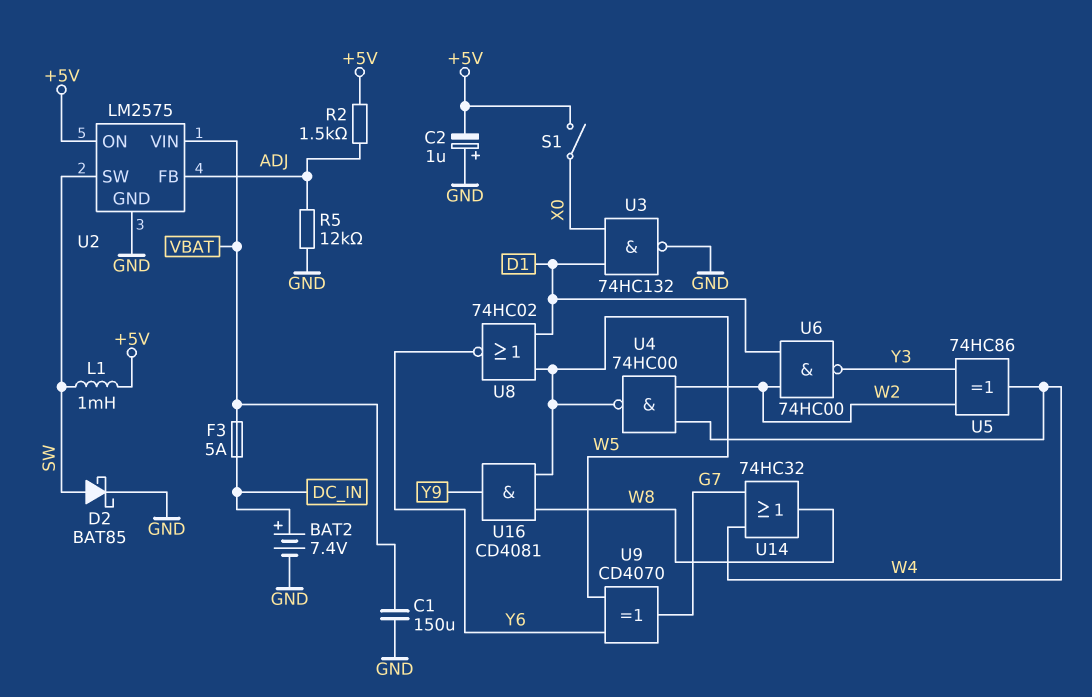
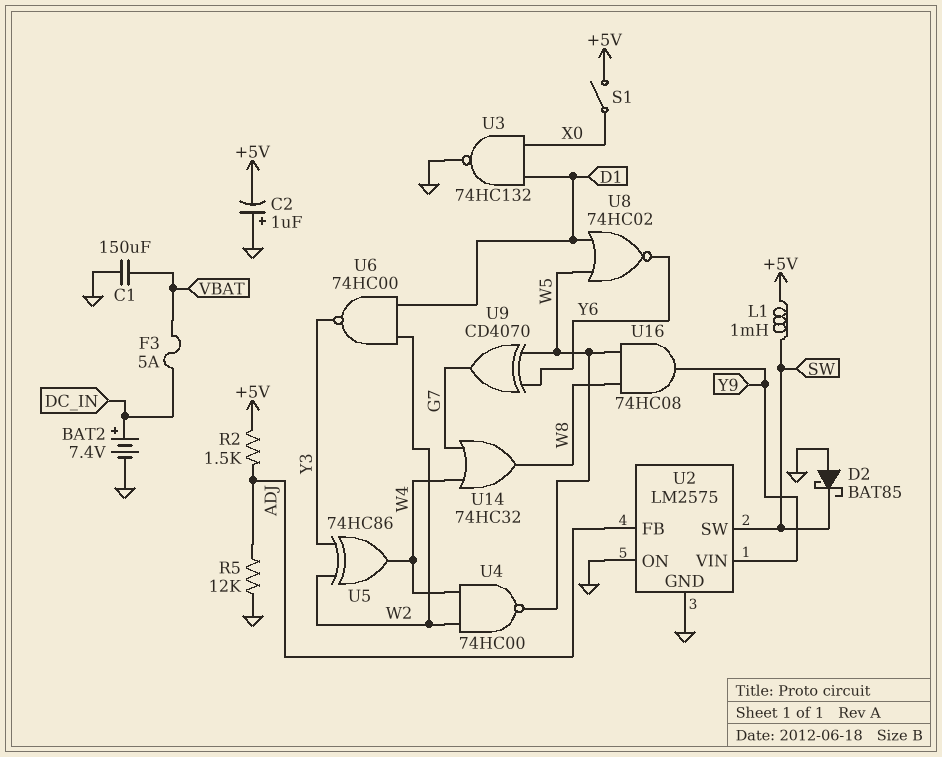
D2: schottky BAT85 (A SW, K GND) -> schottky BAT85 (A GND, K SW)
U2 pin ON: +5V -> GND
U2 pin VIN: VBAT -> Y9
U16: AND CD4081 (in W5, in W8, out Y9) -> AND 74HC08 (in W5, in W8, out Y9)

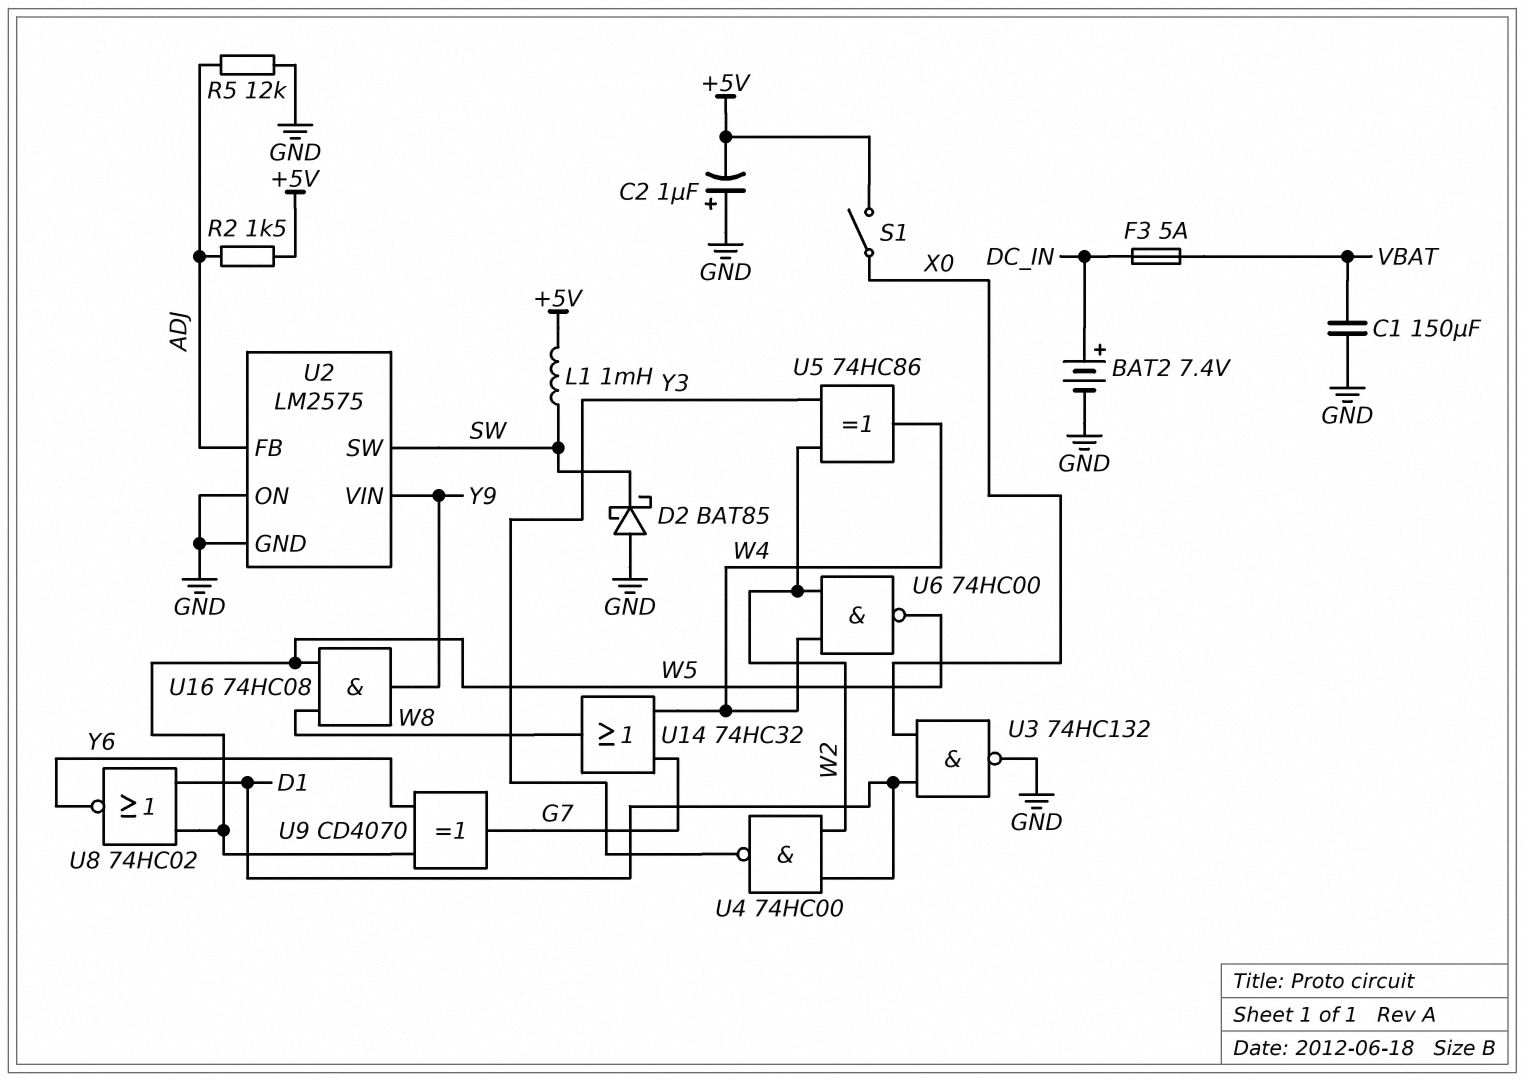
U4: NAND 74HC00 (in W2, in W4, out W5) -> NAND 74HC00 (in D1, in W2, out Y3)
U6: NAND 74HC00 (in D1, in W2, out Y3) -> NAND 74HC00 (in W2, in W4, out W5)

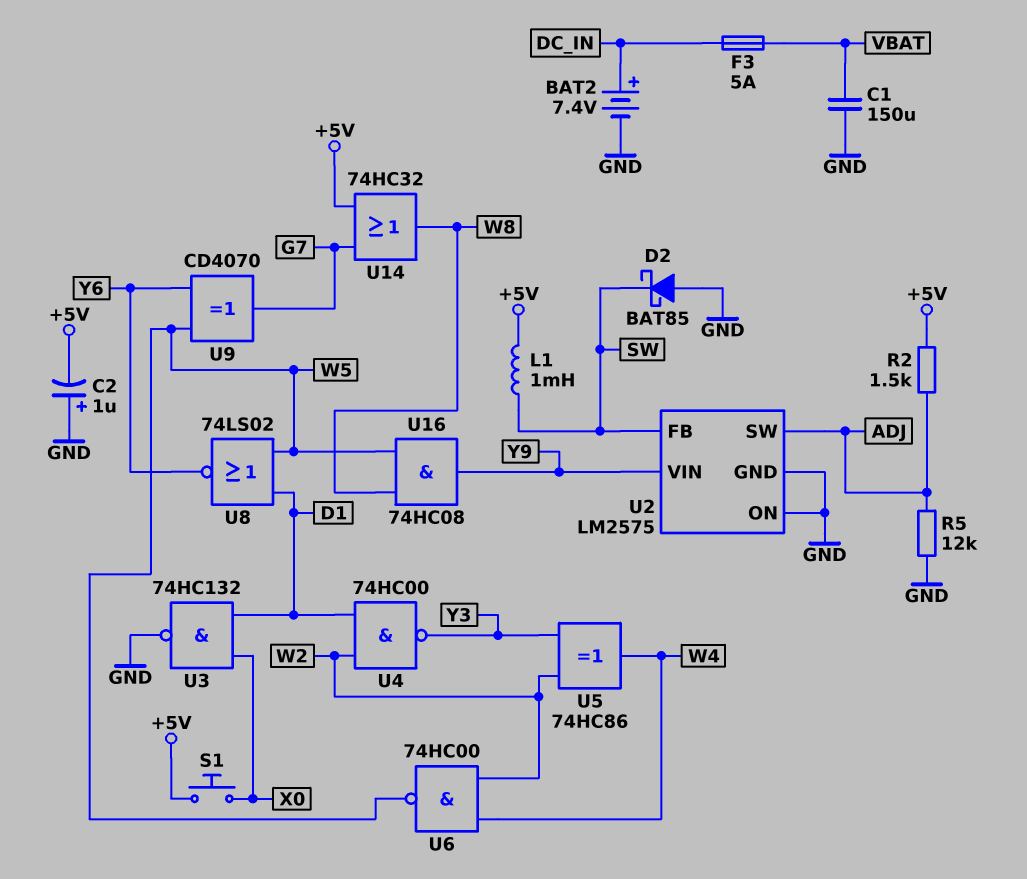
S1: switch (+5V, X0) -> button (+5V, X0)
U2 pin FB: ADJ -> SW
U2 pin SW: SW -> ADJ
U8: NOR 74HC02 (in D1, in W5, out Y6) -> NOR 74LS02 (in D1, in W5, out Y6)
U14: OR 74HC32 (in G7, in W4, out W8) -> OR 74HC32 (in +5V, in G7, out W8)

